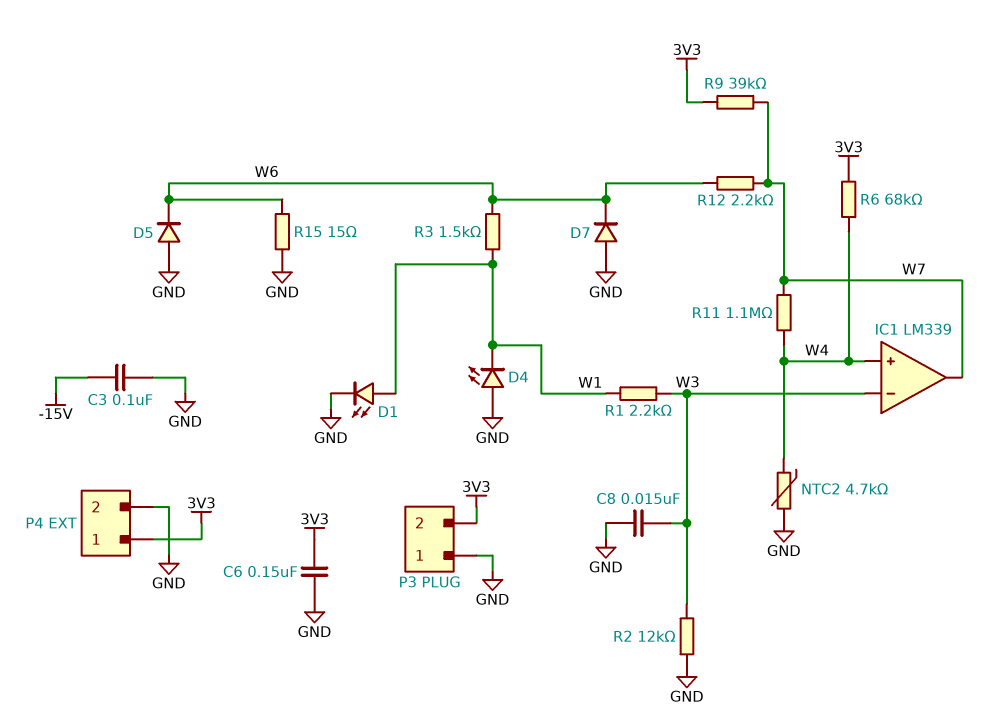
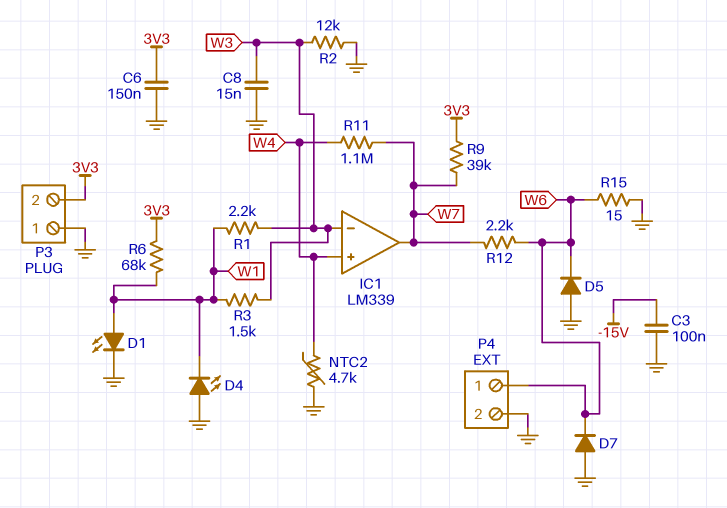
P4 pin 1: 3V3 -> W6
R3: 1.5k (W1, W6) -> 1.5k (W1, W3)
R6: 68k (3V3, W4) -> 68k (3V3, W1)

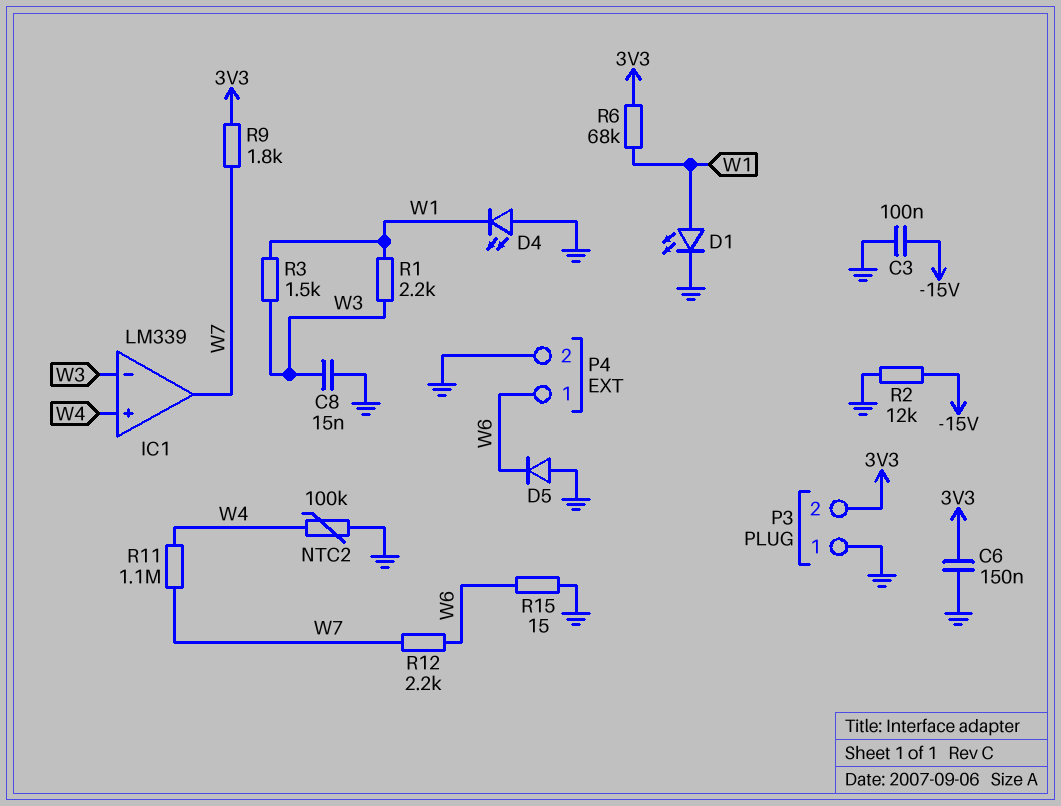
D7: diode (A GND, K W6) -> none
NTC2: 4.7k (GND, W4) -> 100k (GND, W4)
R2: 12k (GND, W3) -> 12k (-15V, GND)
R9: 39k (3V3, W7) -> 1.8k (3V3, W7)

